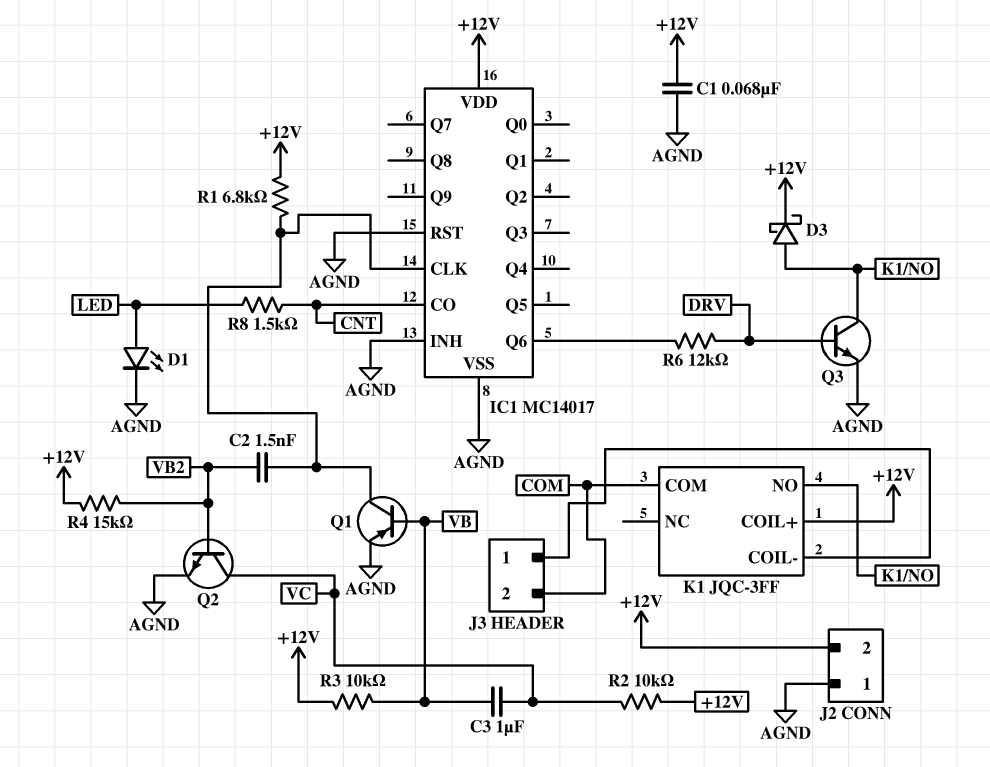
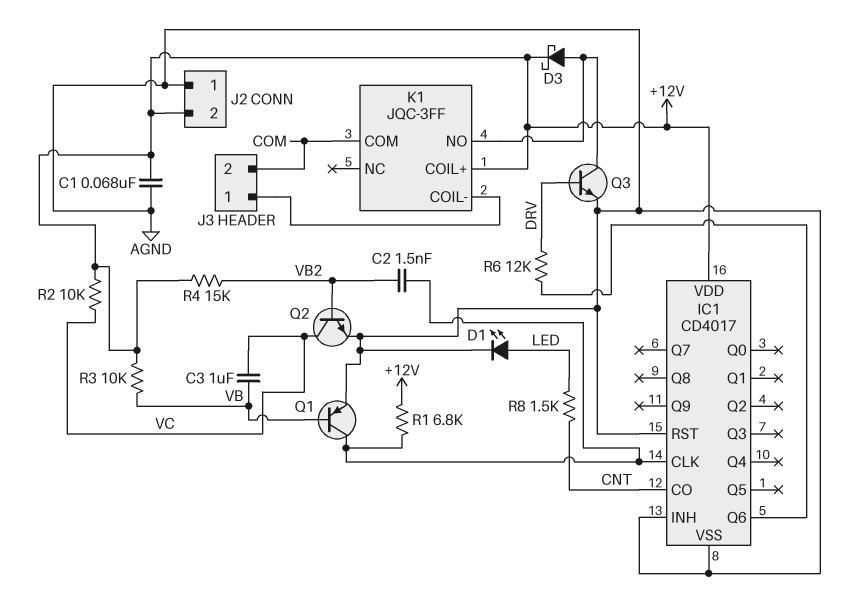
IC1: MC14017 -> CD4017

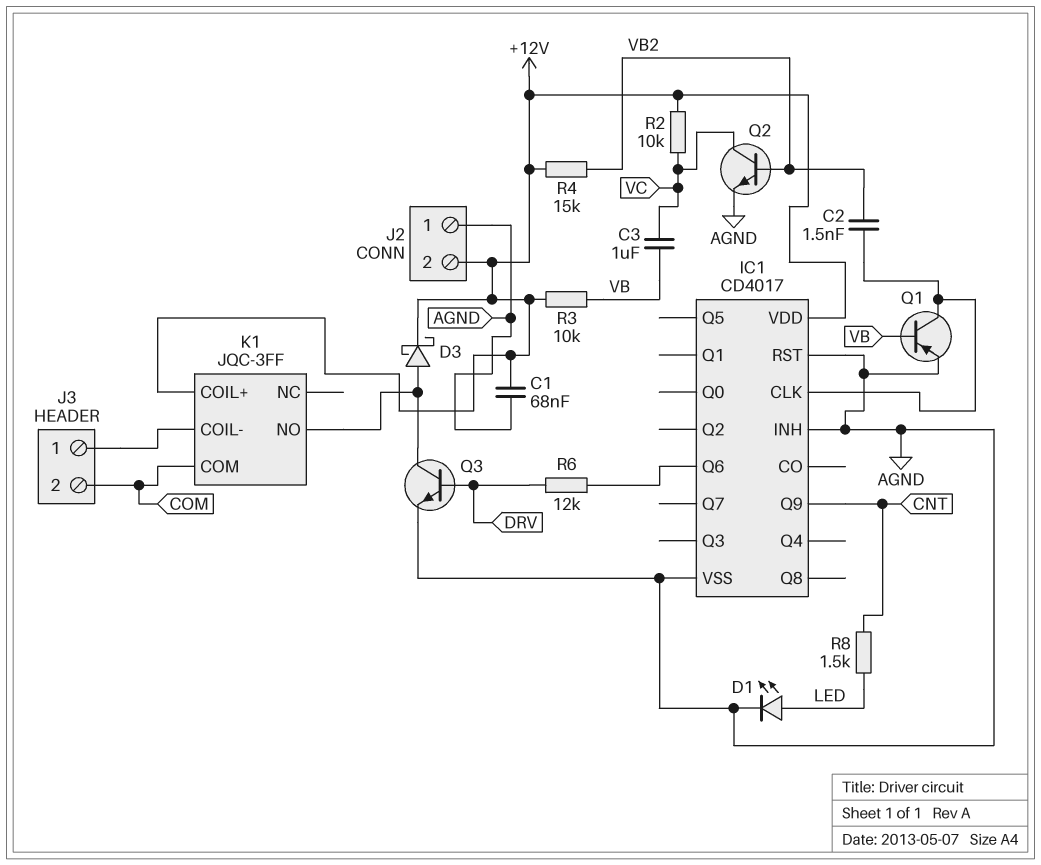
IC1 pin CO: CNT -> none
IC1 pin Q9: none -> CNT
R1: 6.8k (+12V, IC1/CLK) -> none

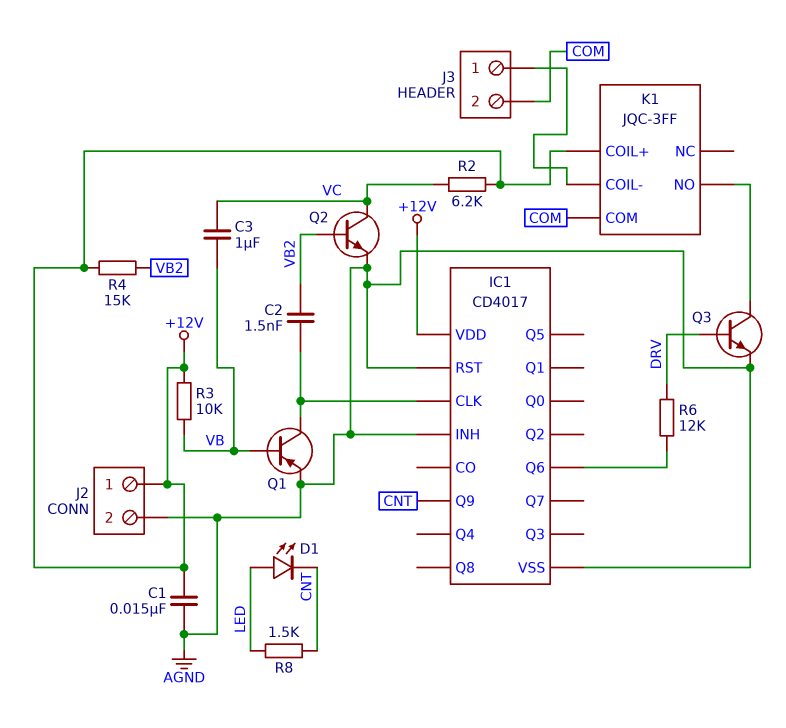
C1: 68nF (+12V, AGND) -> 15nF (+12V, AGND)
D1: LED (A LED, K AGND) -> LED (A LED, K CNT)
D3: schottky (A K1/NO, K +12V) -> none
J2 pin 1: AGND -> +12V
J2 pin 2: +12V -> AGND
R2: 10k (+12V, VC) -> 6.2k (+12V, VC)

